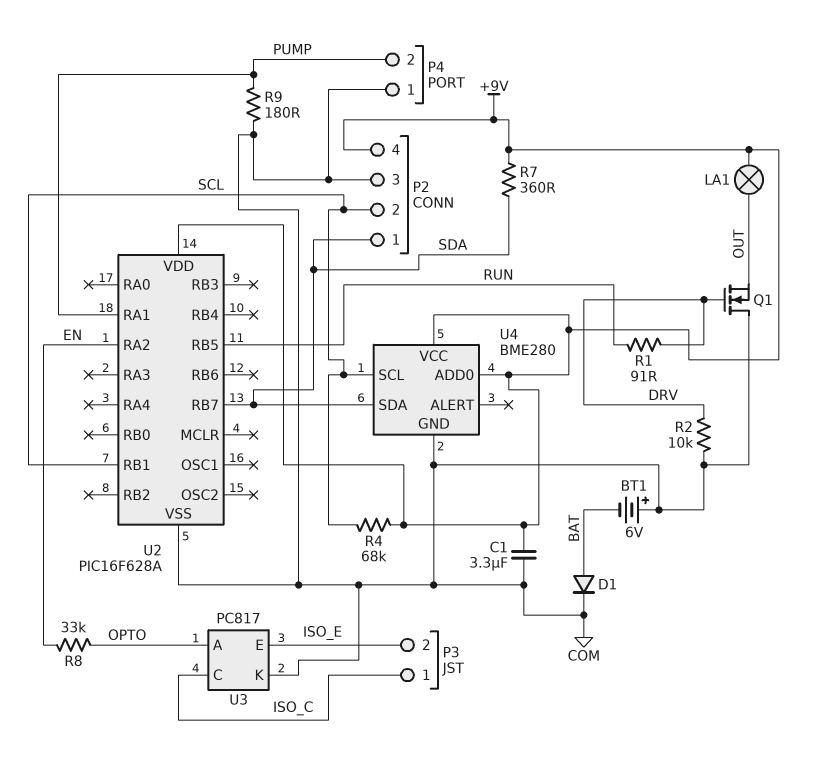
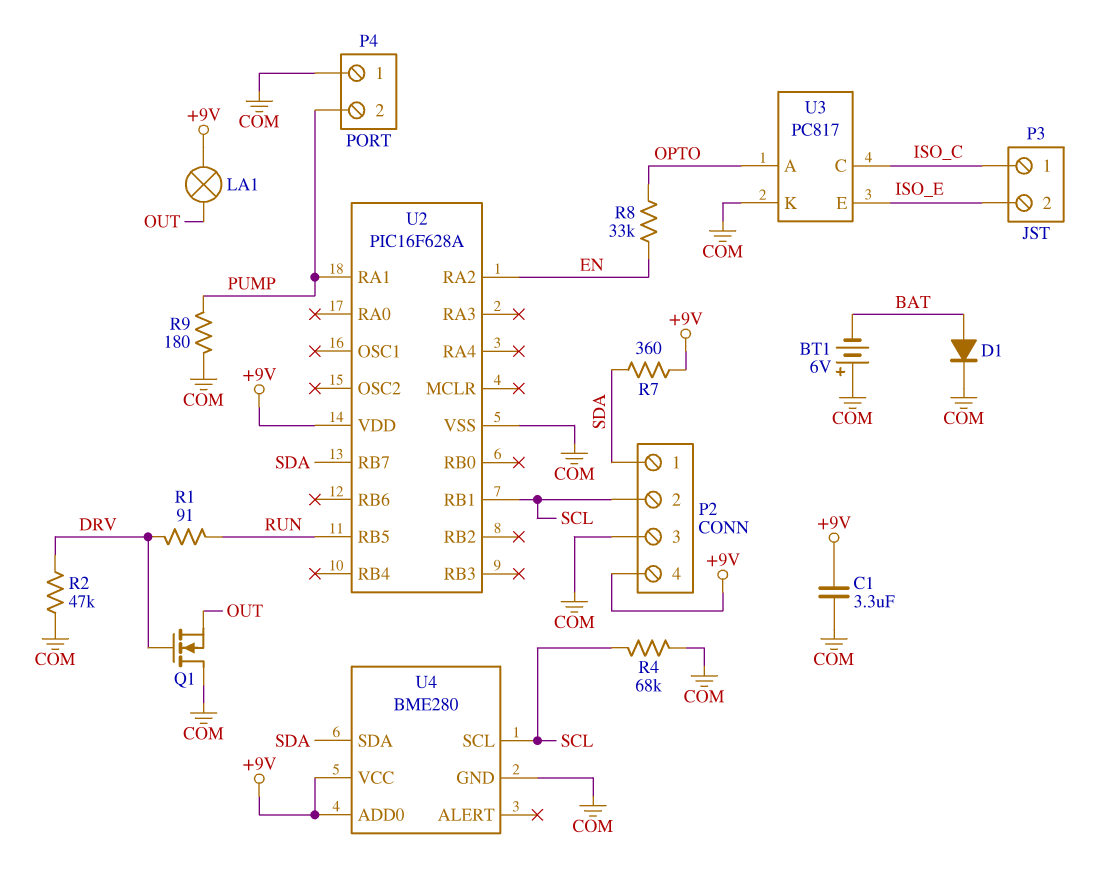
R2: 10k (COM, DRV) -> 47k (COM, DRV)
R4: 68k (+9V, SCL) -> 68k (COM, SCL)

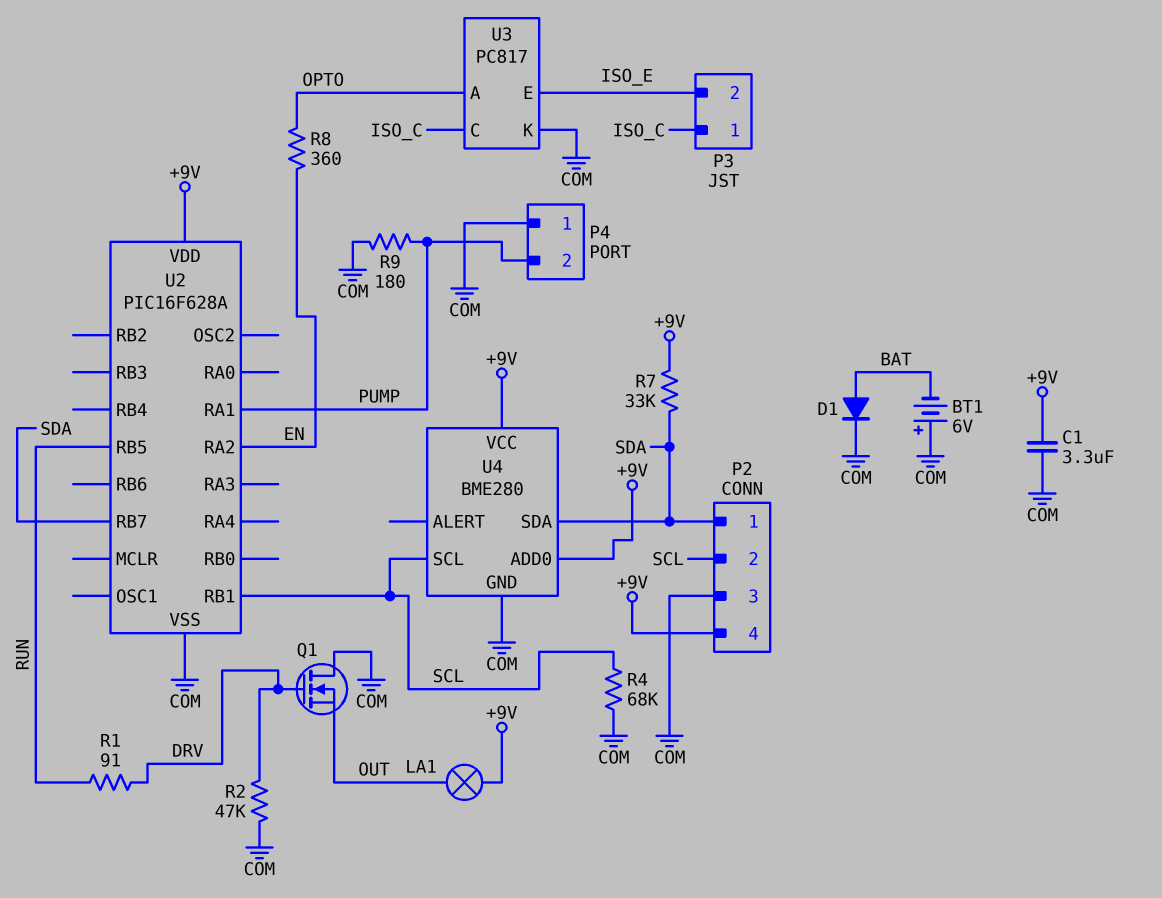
R7: 360 (+9V, SDA) -> 33k (+9V, SDA)
R8: 33k (EN, OPTO) -> 360 (EN, OPTO)

